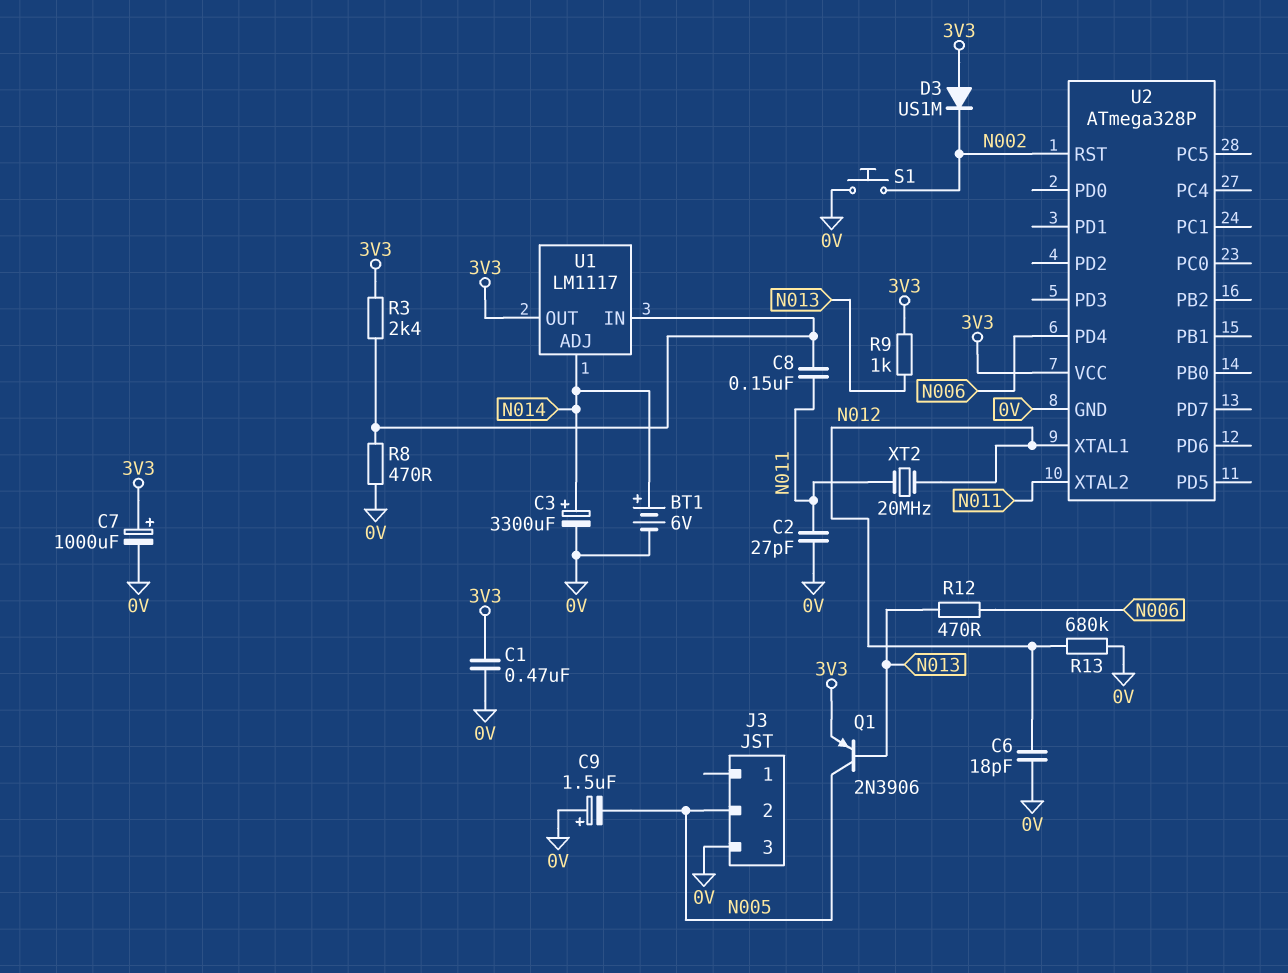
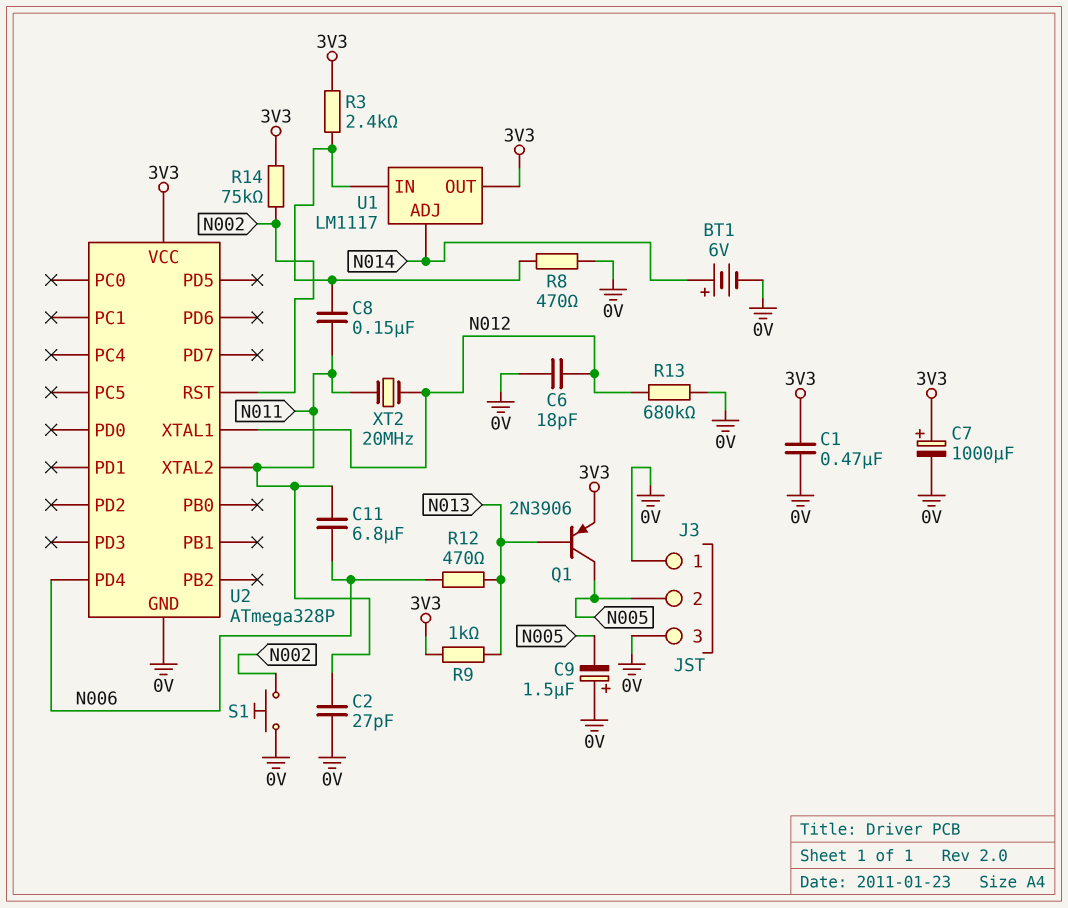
C3: 3300uF (plus N014, minus 0V) -> none
C11: none -> 6.8uF (N006, N011)
D3: diode US1M (A 3V3, K N002) -> none
J3 pin 1: none -> 0V
R14: none -> 75k (3V3, N002)

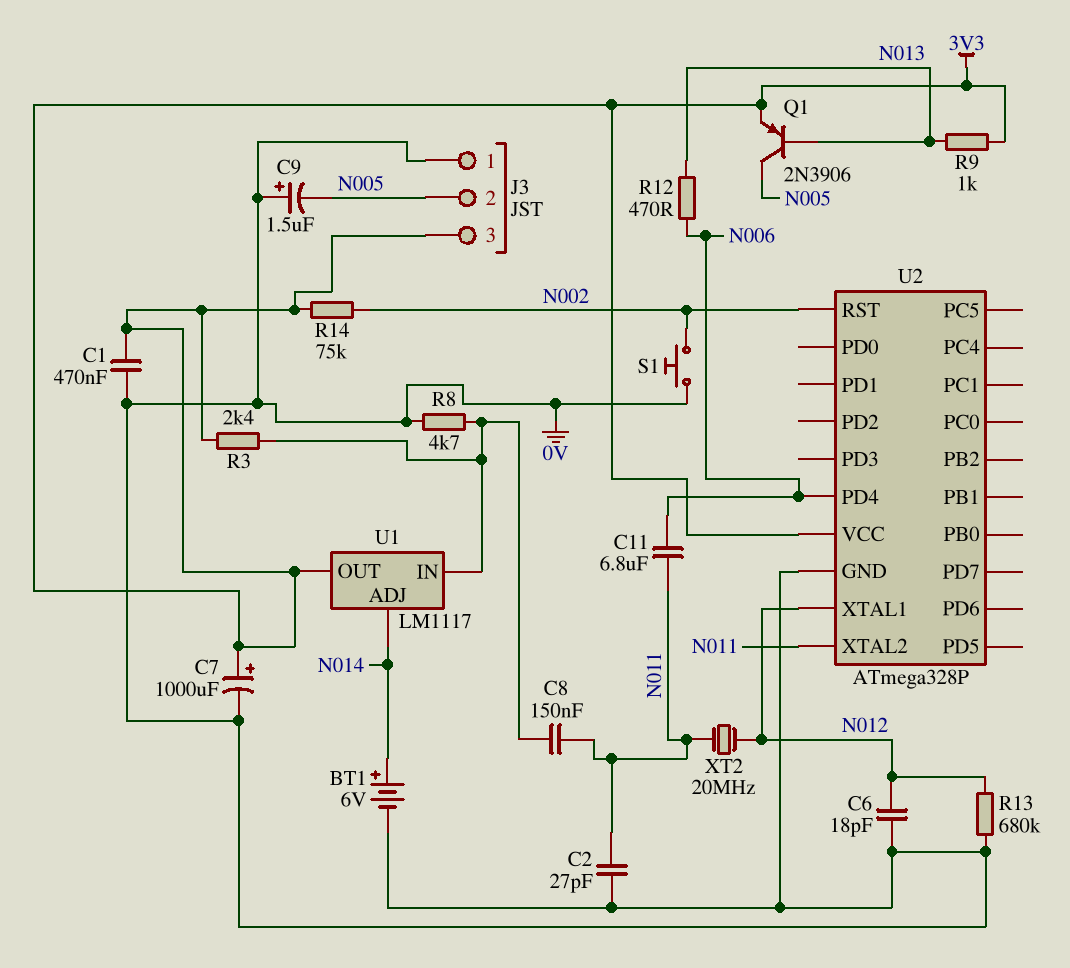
J3 pin 3: 0V -> 3V3
R8: 470 (0V, U1/IN) -> 4.7k (0V, U1/IN)

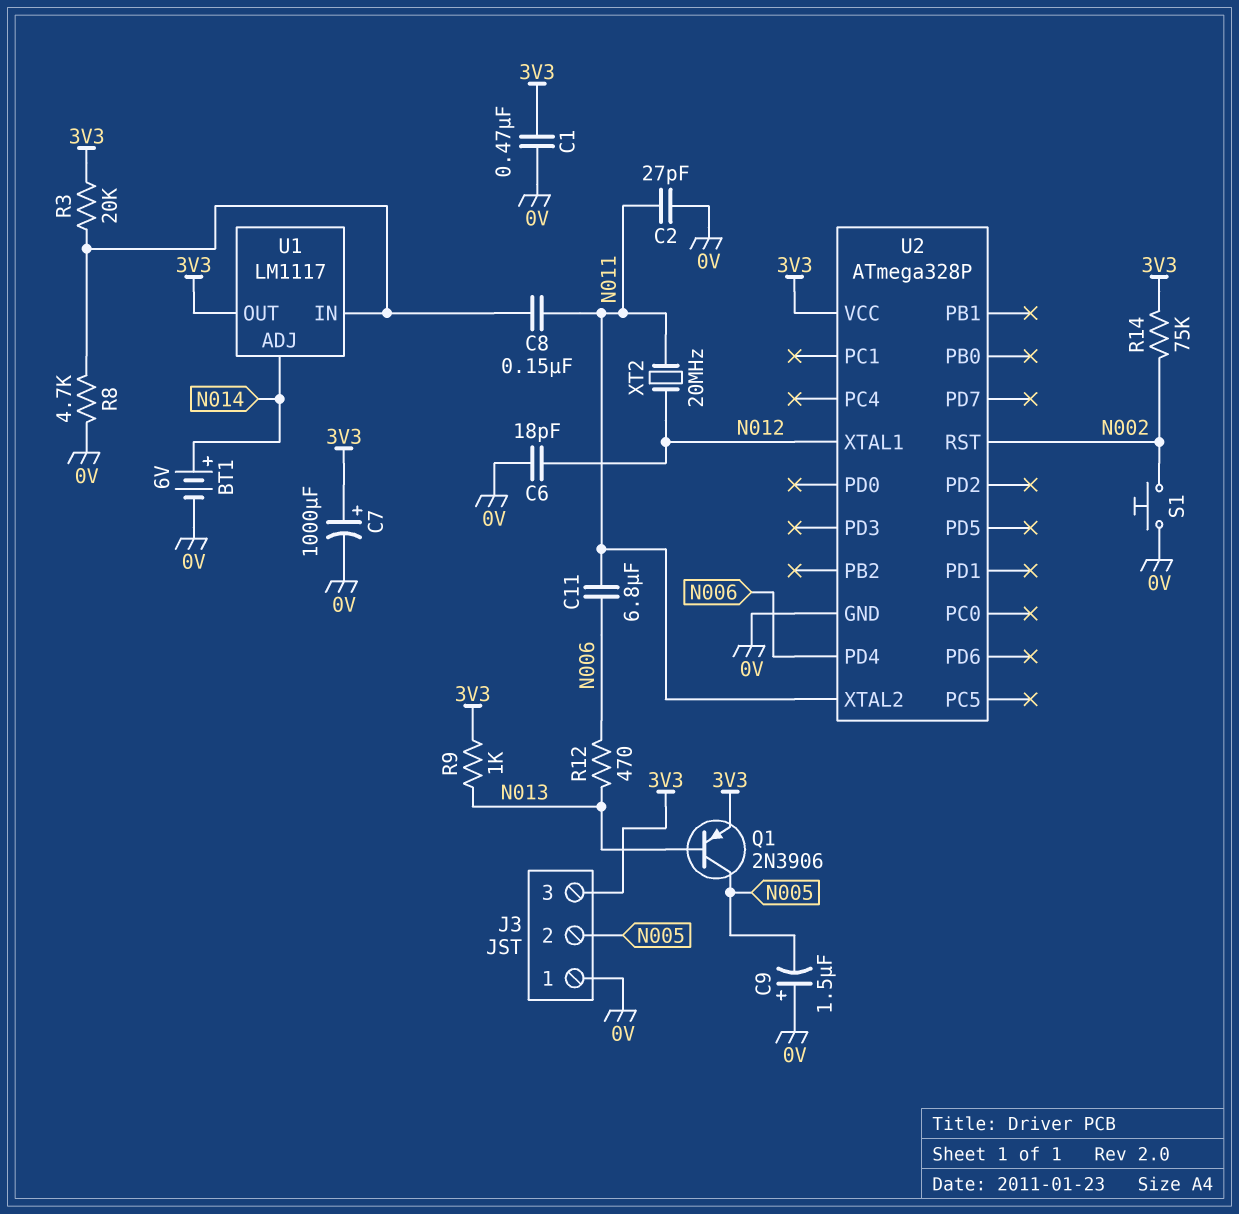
R3: 2.4k (3V3, U1/IN) -> 20k (3V3, U1/IN)
R13: 680k (0V, N012) -> none

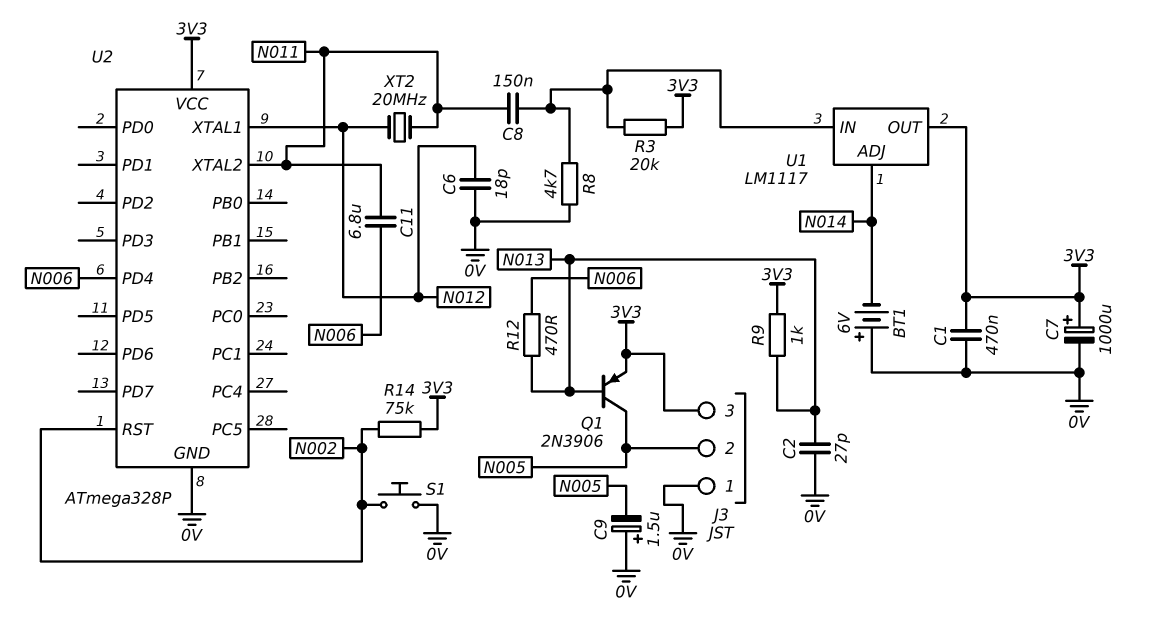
BT1: 6V (plus N014, minus 0V) -> 6V (plus 0V, minus N014)
C2: 27pF (0V, N011) -> 27pF (0V, N013)

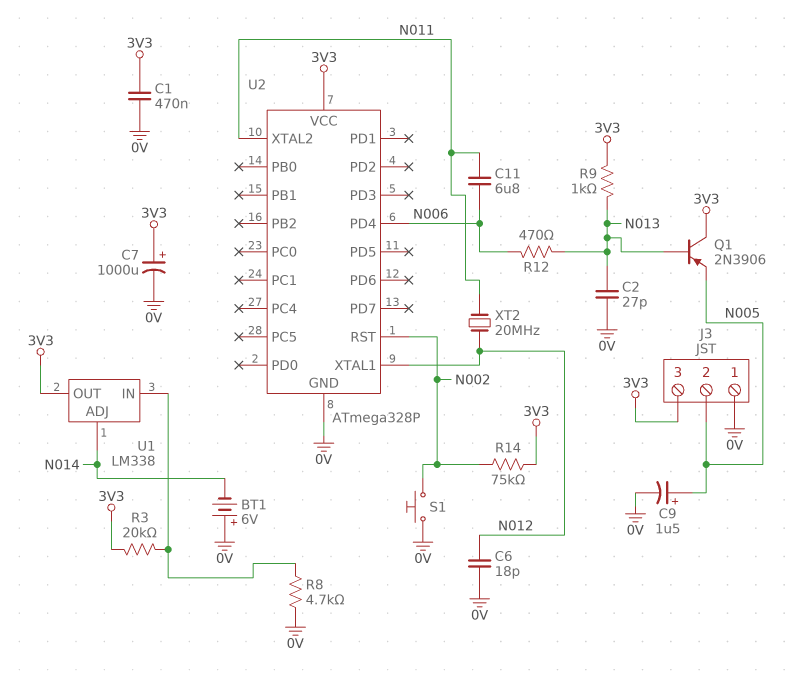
C8: 150nF (N011, U1/IN) -> none
C9: 1.5uF (plus 0V, minus N005) -> 1.5uF (plus N005, minus 0V)
Q1: PNP 2N3906 (B N013, C N005, E 3V3) -> PNP 2N3906 (B N013, C 3V3, E N005)
U1: LM1117 -> LM338

